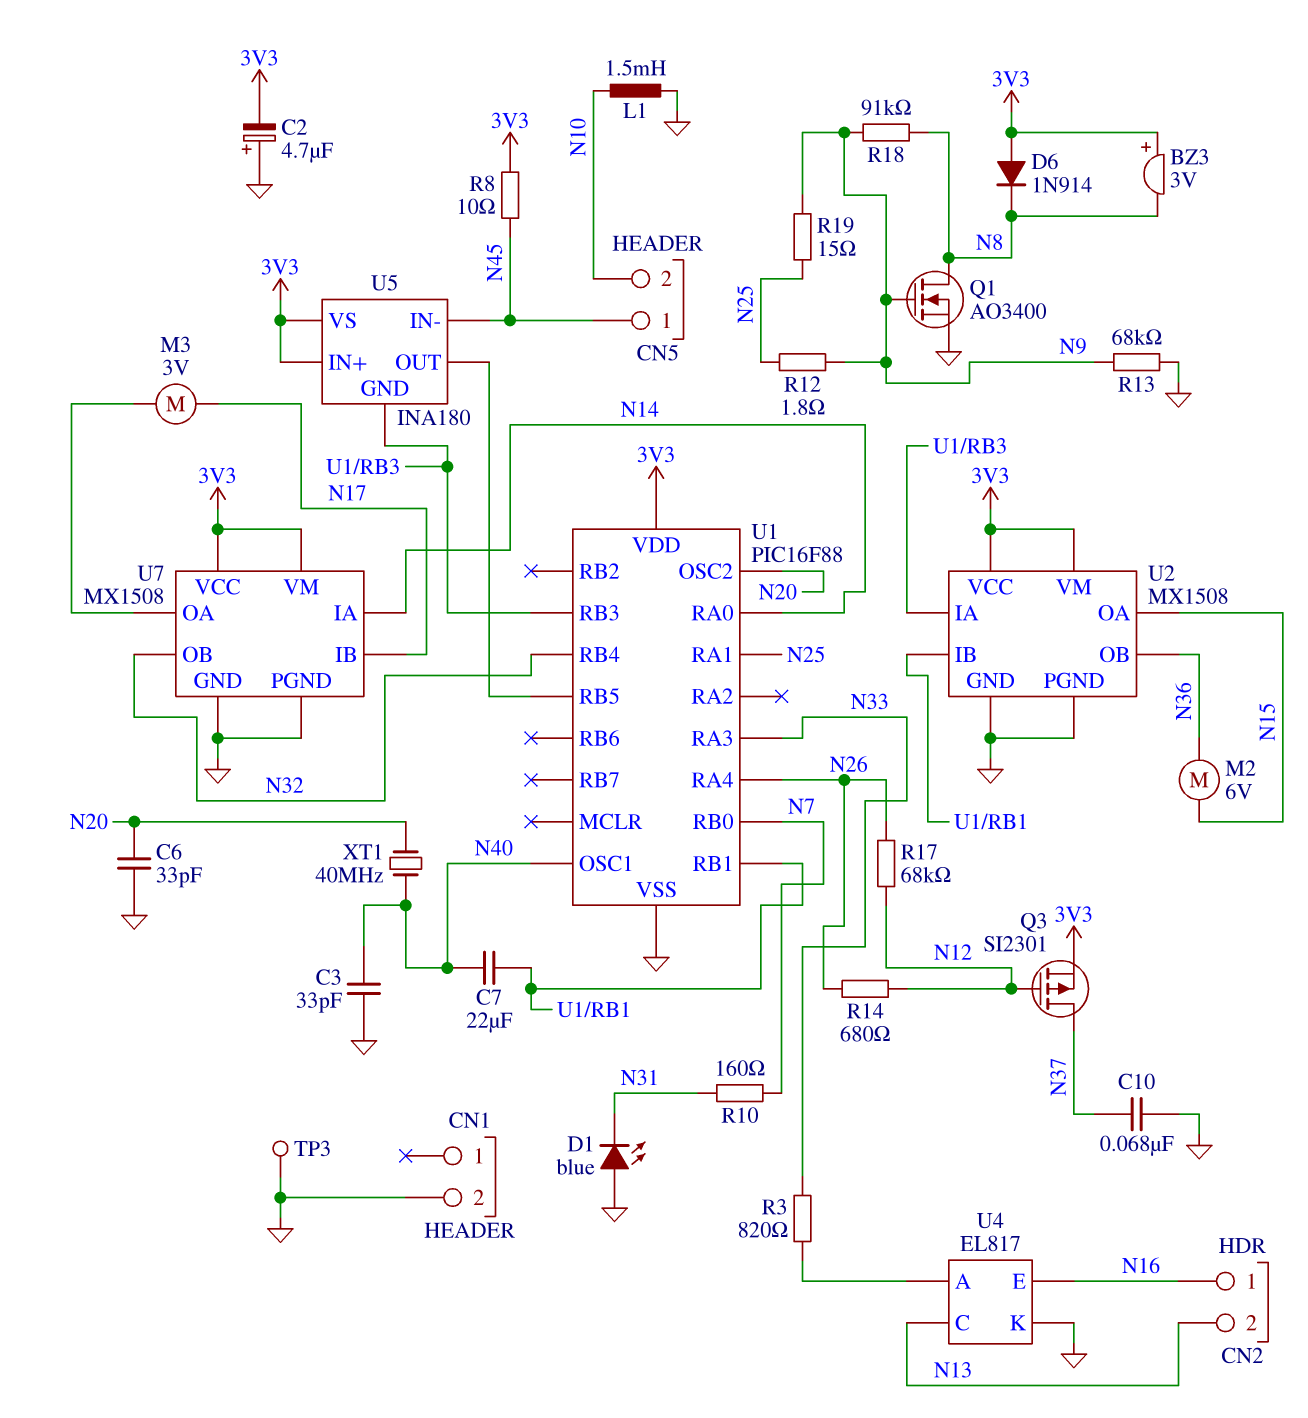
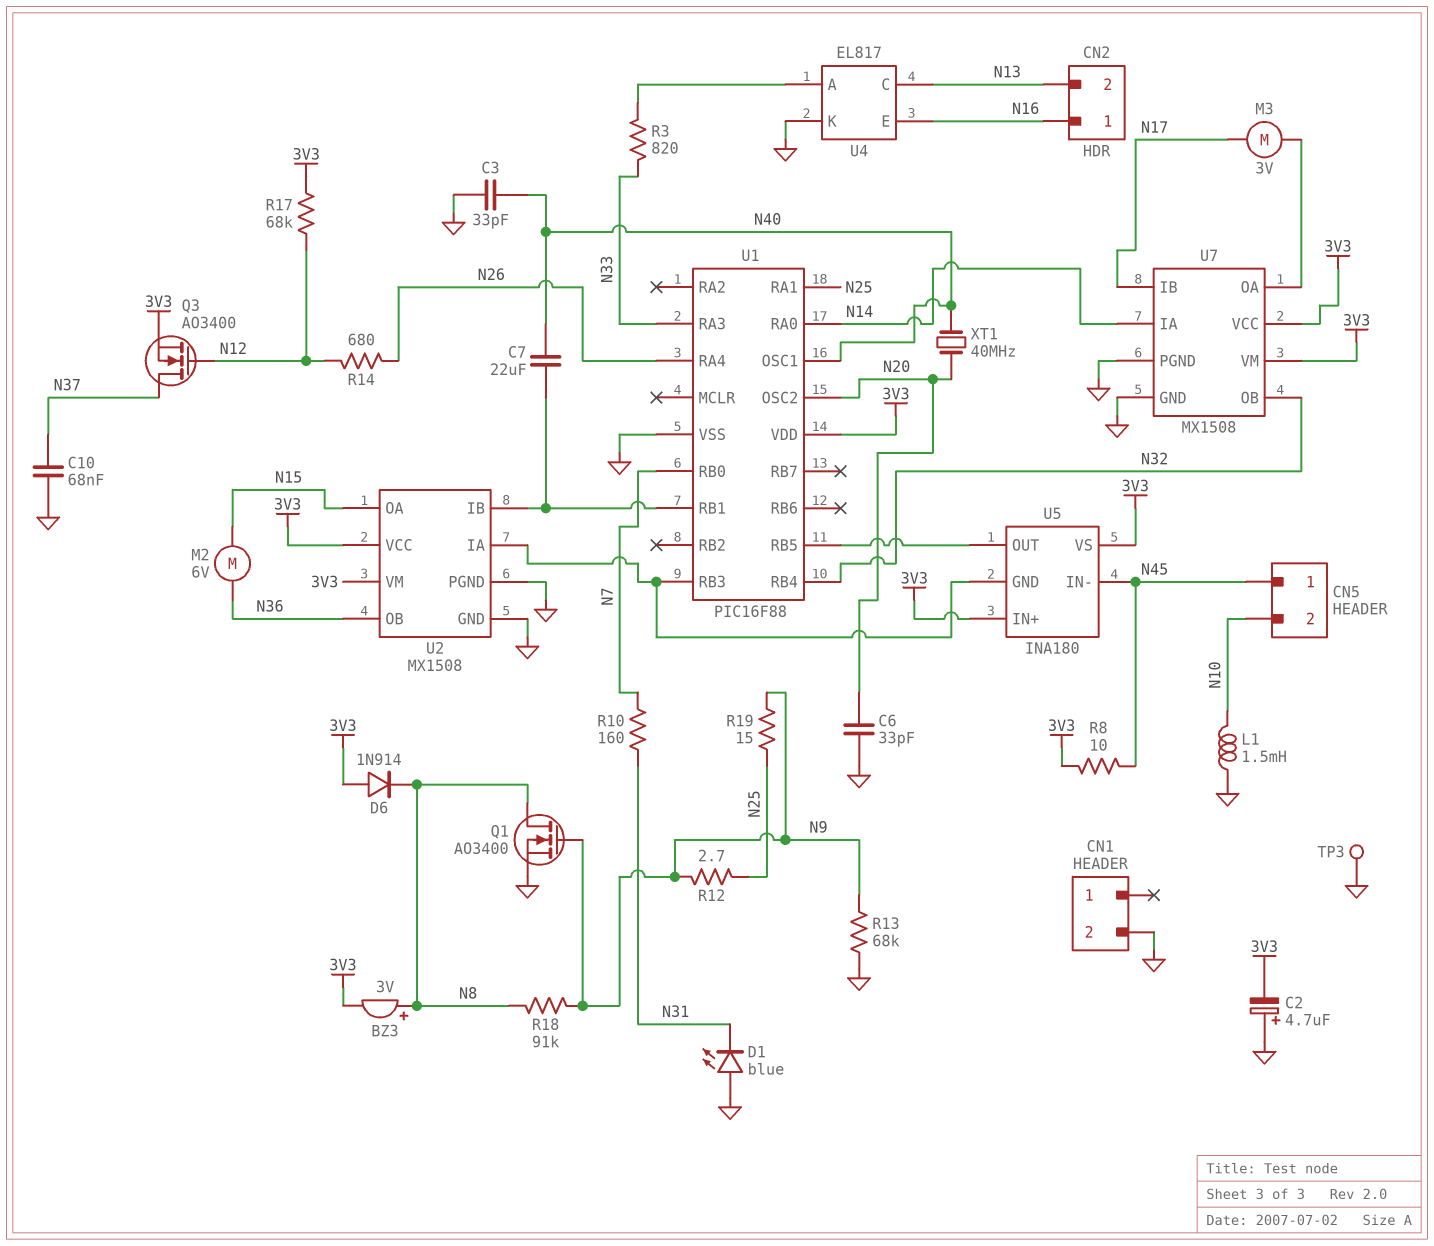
BZ3: buzzer 3V (plus 3V3, minus N8) -> buzzer 3V (plus N8, minus 3V3)
Q3: PMOS SI2301 (G N12, D N37, S 3V3) -> NMOS AO3400 (G N12, D N37, S 3V3)
R12: 1.8 (N9, N25) -> 2.7 (N9, N25)
R17: 68k (N12, N26) -> 68k (3V3, N12)

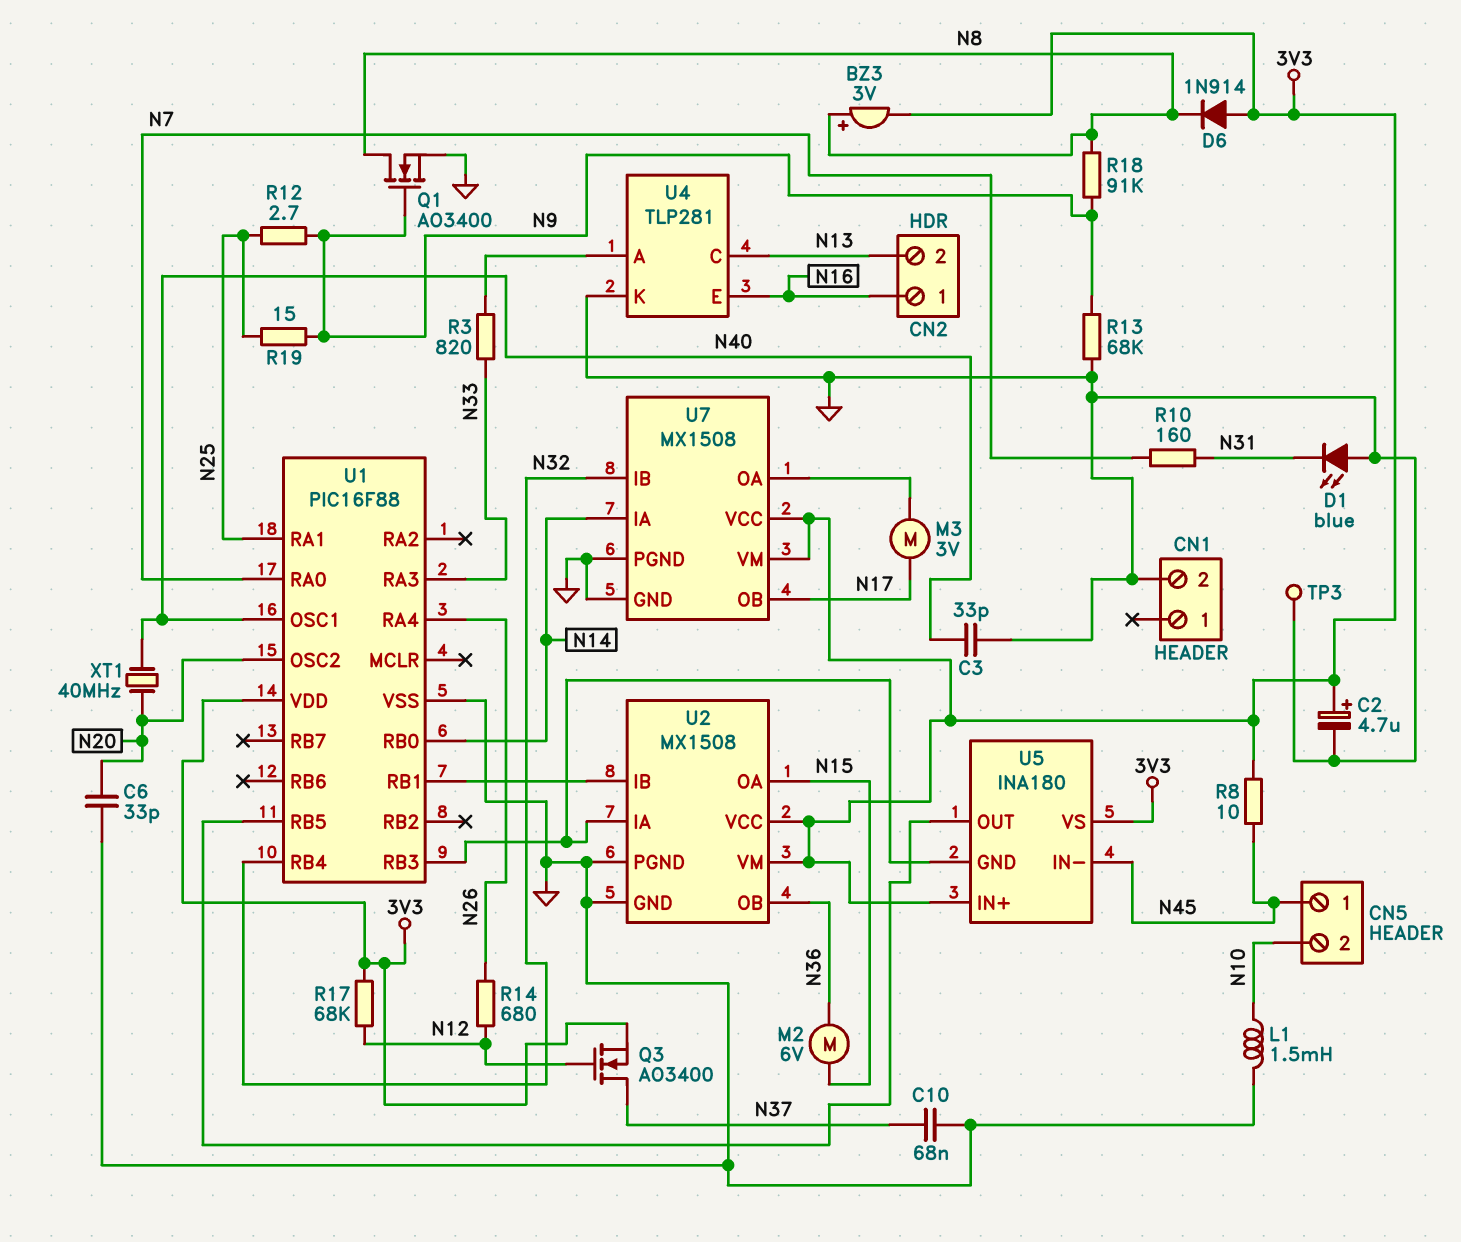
C2: 4.7uF (plus GND, minus 3V3) -> 4.7uF (plus 3V3, minus GND)
C7: 22uF (N40, U1/RB1) -> none
U1 pin RA0: N14 -> N7
U1 pin RB0: N7 -> N14
U4: EL817 -> TLP281
U7 pin IB: N17 -> N32
U7 pin OB: N32 -> N17

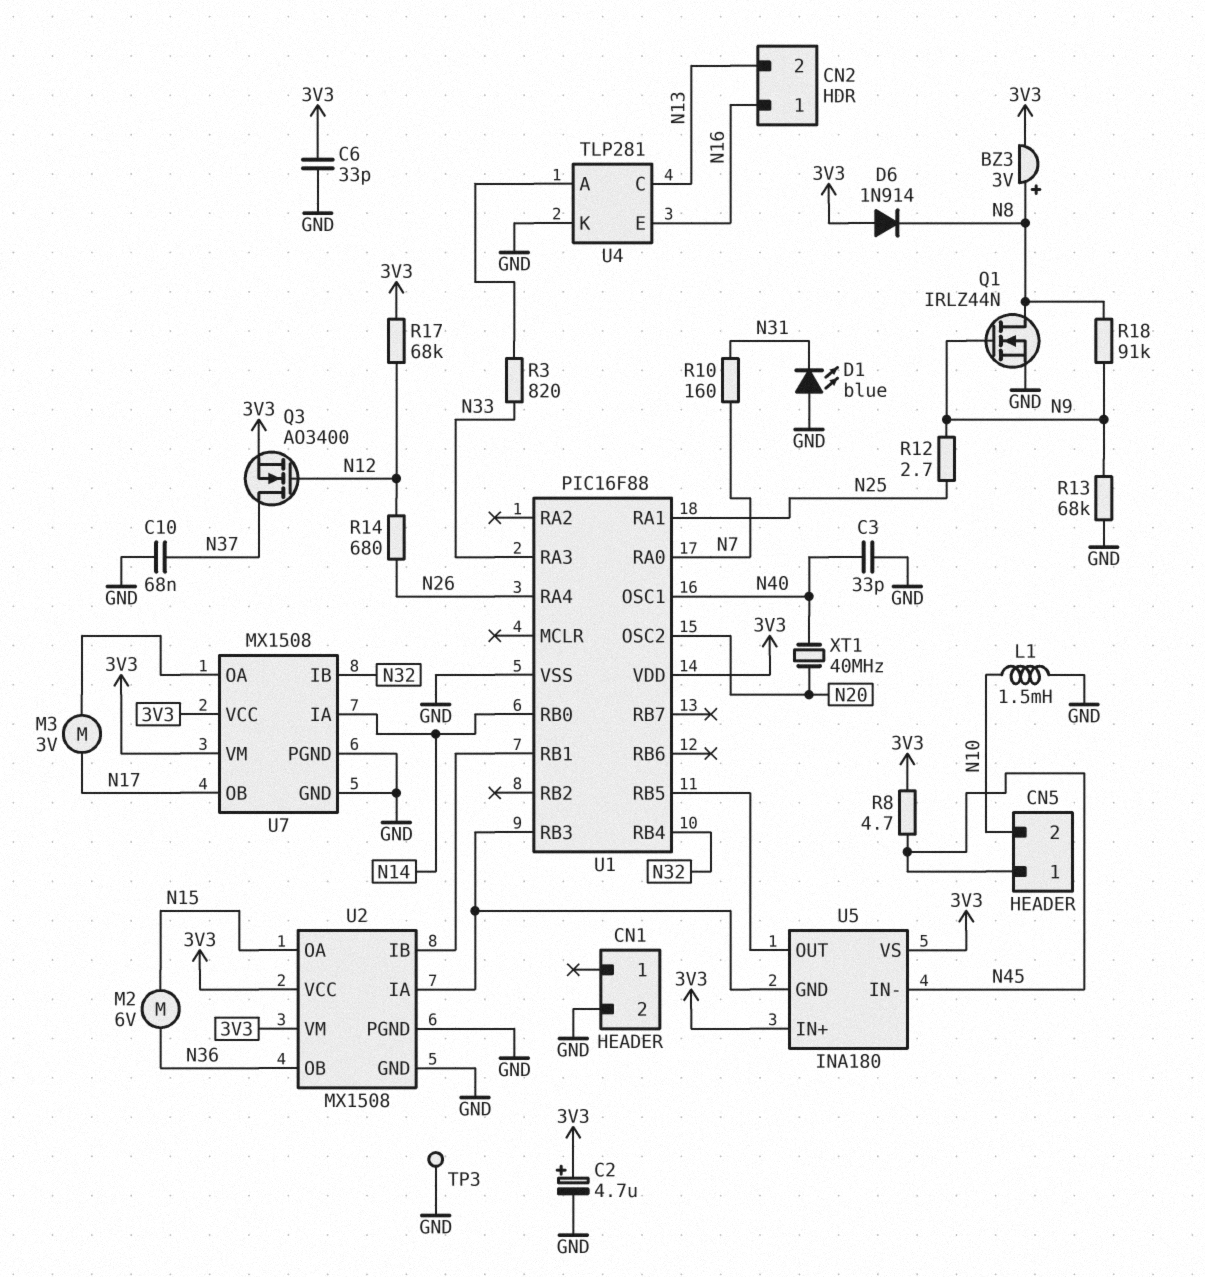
C6: 33pF (GND, N20) -> 33pF (3V3, GND)
Q1: NMOS AO3400 (G N9, D N8, S GND) -> NMOS IRLZ44N (G N9, D N8, S GND)
R8: 10 (3V3, N45) -> 4.7 (3V3, N45)
R19: 15 (N9, N25) -> none

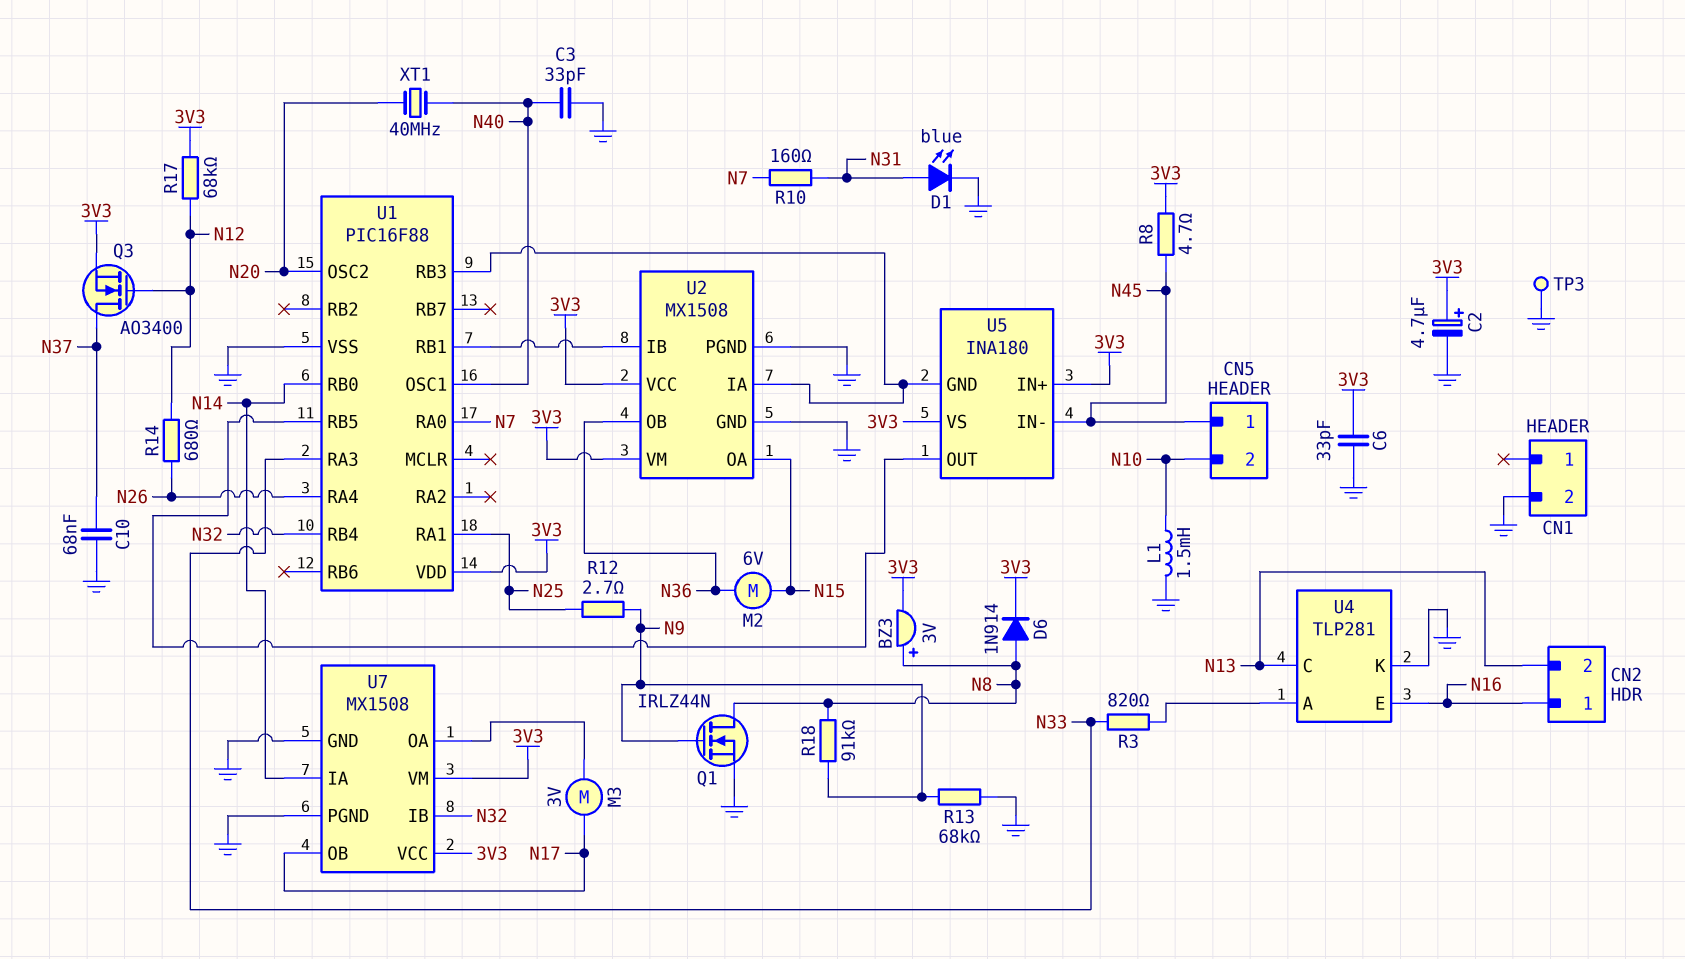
D1: LED blue (A GND, K N31) -> LED blue (A N31, K GND)
D6: diode 1N914 (A 3V3, K N8) -> diode 1N914 (A N8, K 3V3)

